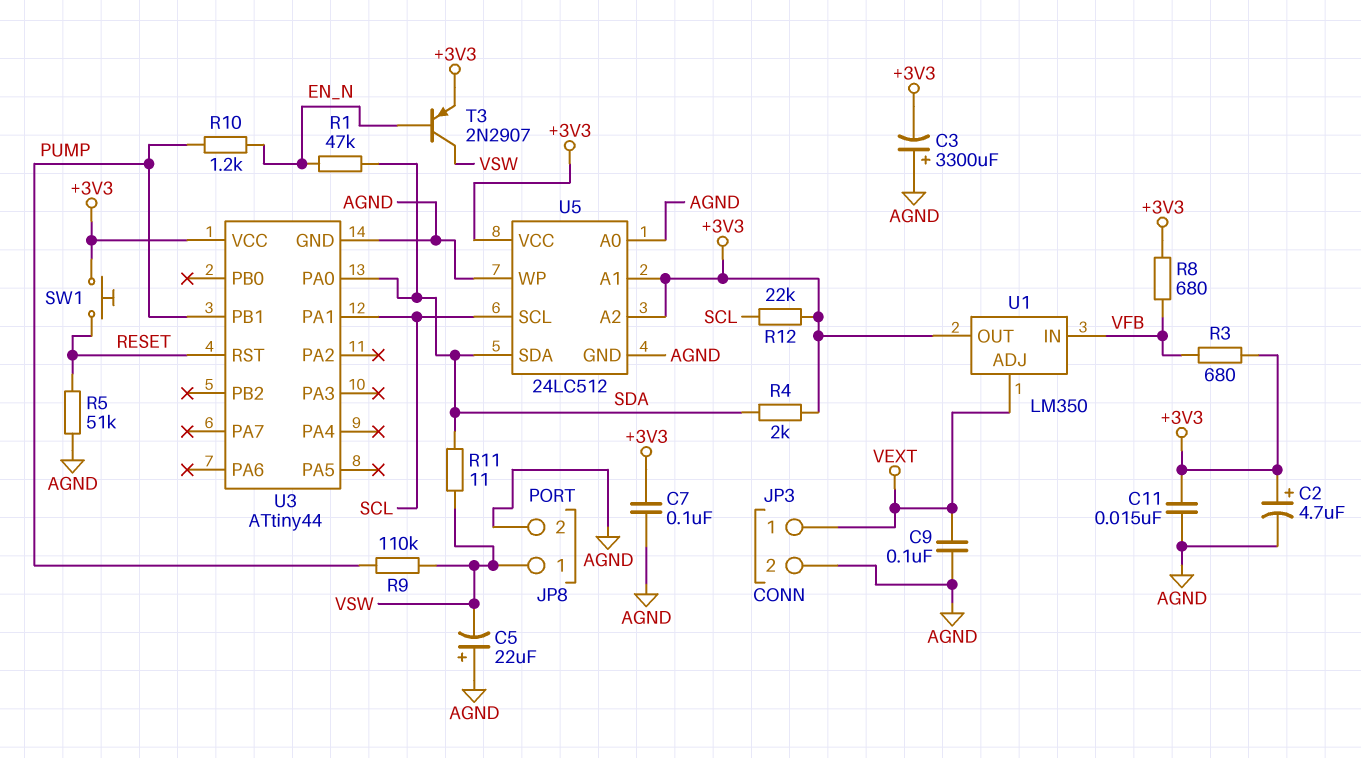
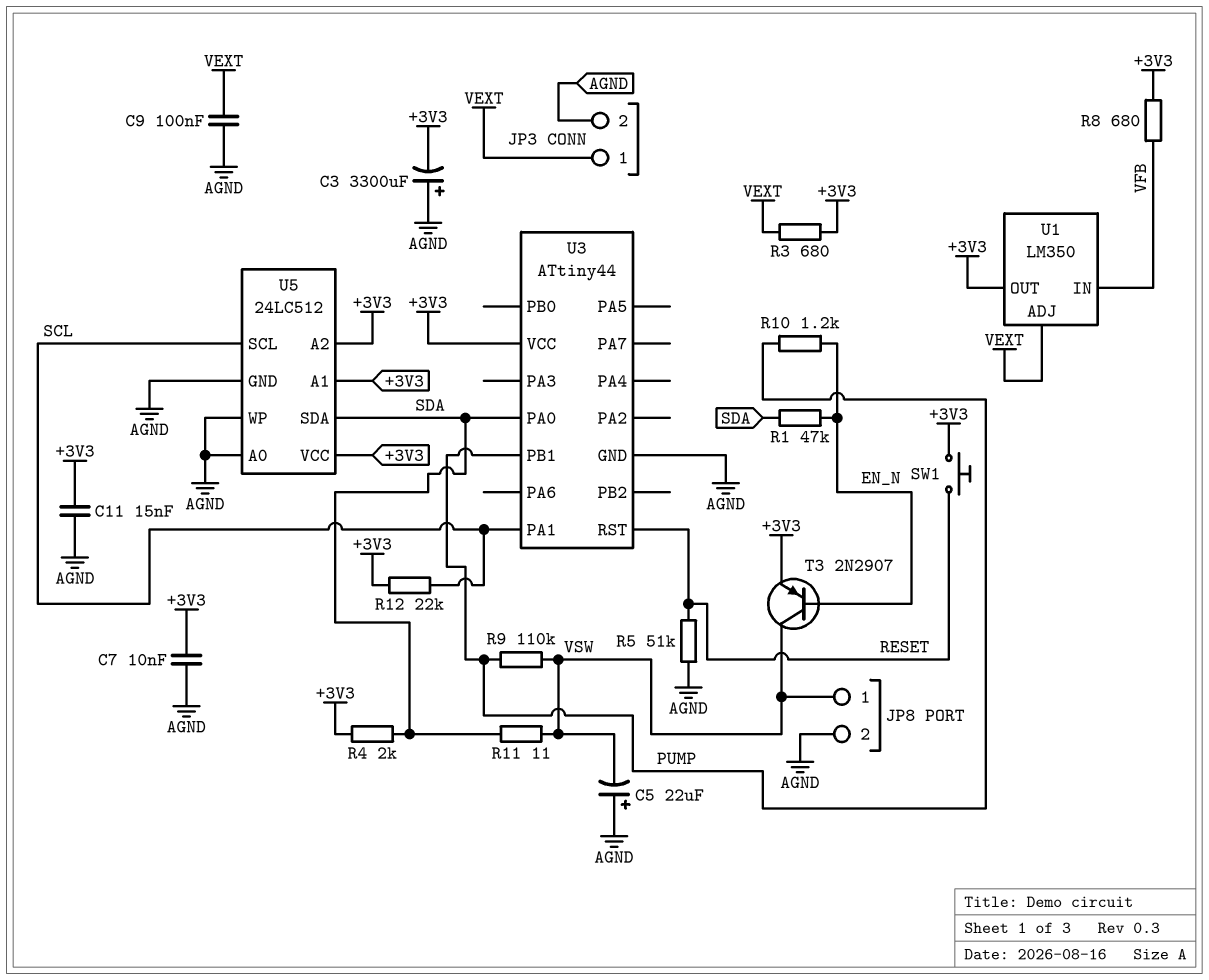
C2: 4.7uF (plus +3V3, minus AGND) -> none
C7: 100nF (+3V3, AGND) -> 10nF (+3V3, AGND)
R3: 680 (+3V3, VFB) -> 680 (+3V3, VEXT)

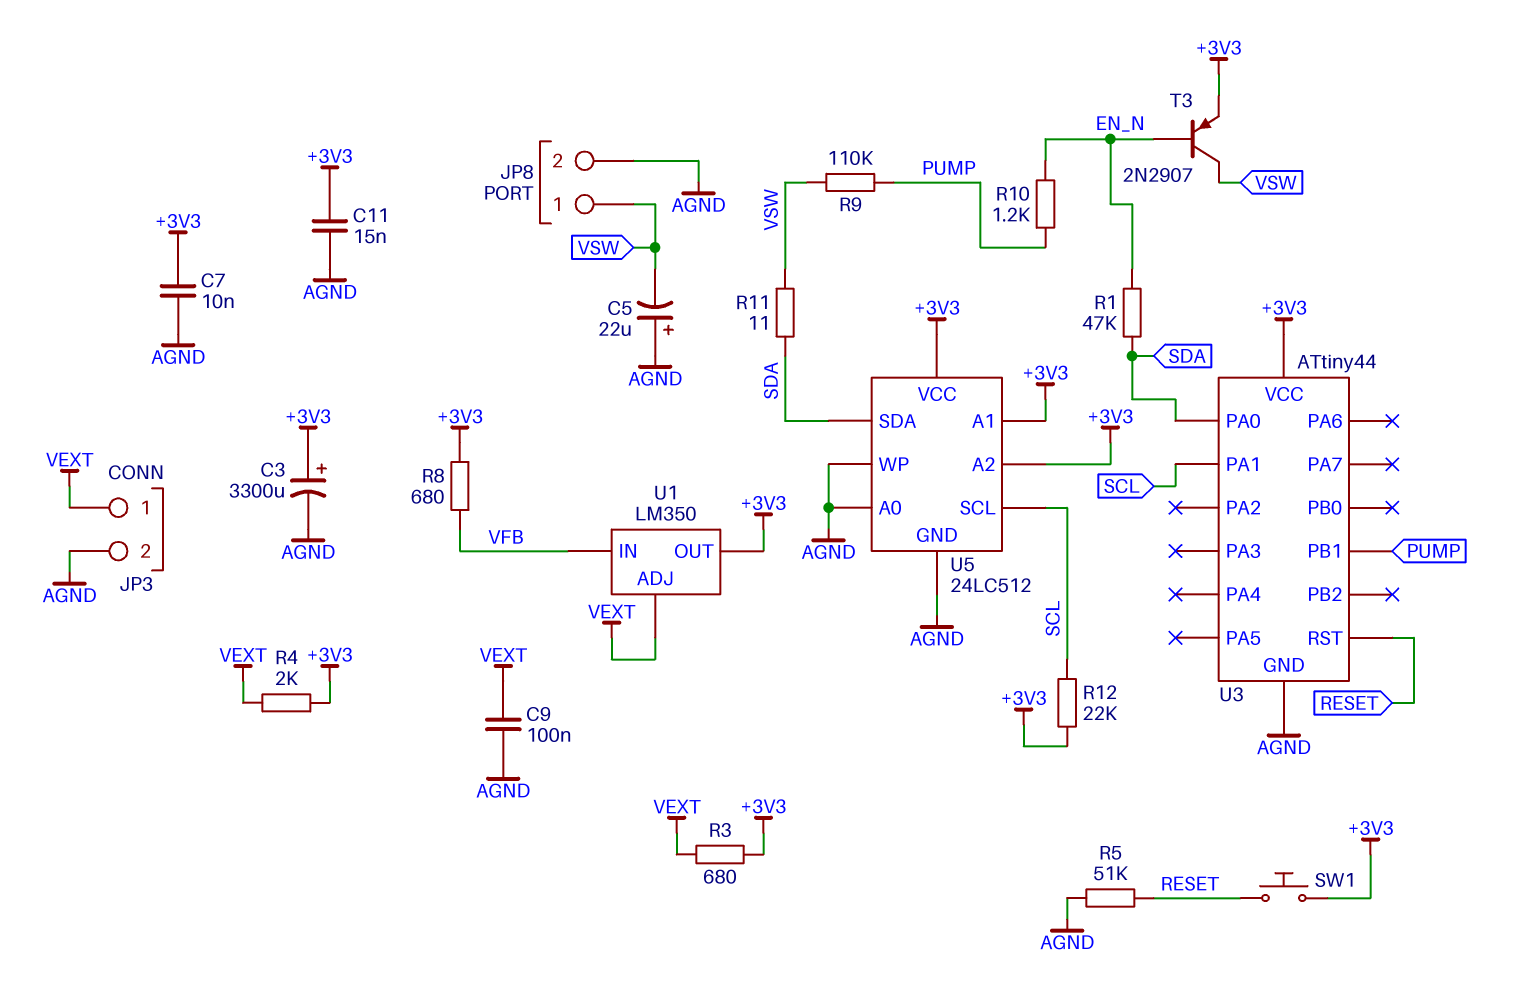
C3: 3300uF (plus AGND, minus +3V3) -> 3300uF (plus +3V3, minus AGND)
R4: 2k (+3V3, SDA) -> 2k (+3V3, VEXT)

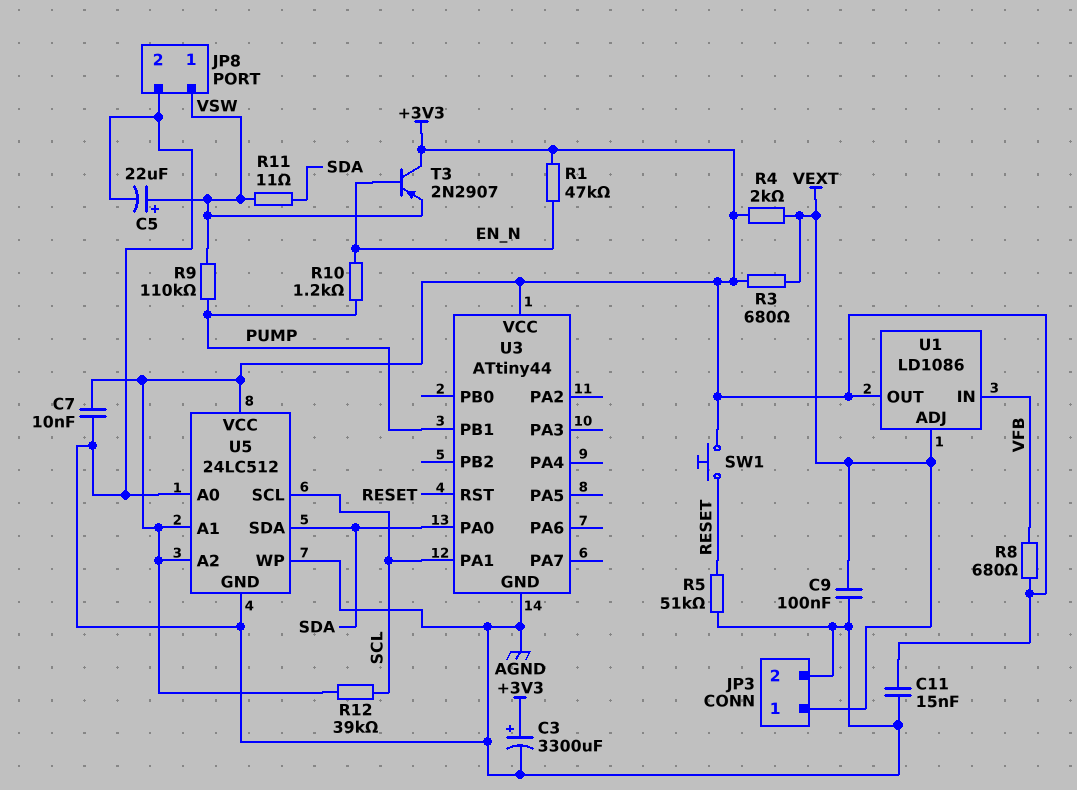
C5: 22uF (plus AGND, minus VSW) -> 22uF (plus VSW, minus AGND)
R1: 47k (EN_N, SDA) -> 47k (+3V3, EN_N)
R12: 22k (+3V3, SCL) -> 39k (+3V3, SCL)
T3: PNP 2N2907 (B EN_N, C VSW, E +3V3) -> PNP 2N2907 (B EN_N, C +3V3, E VSW)
U1: LM350 -> LD1086

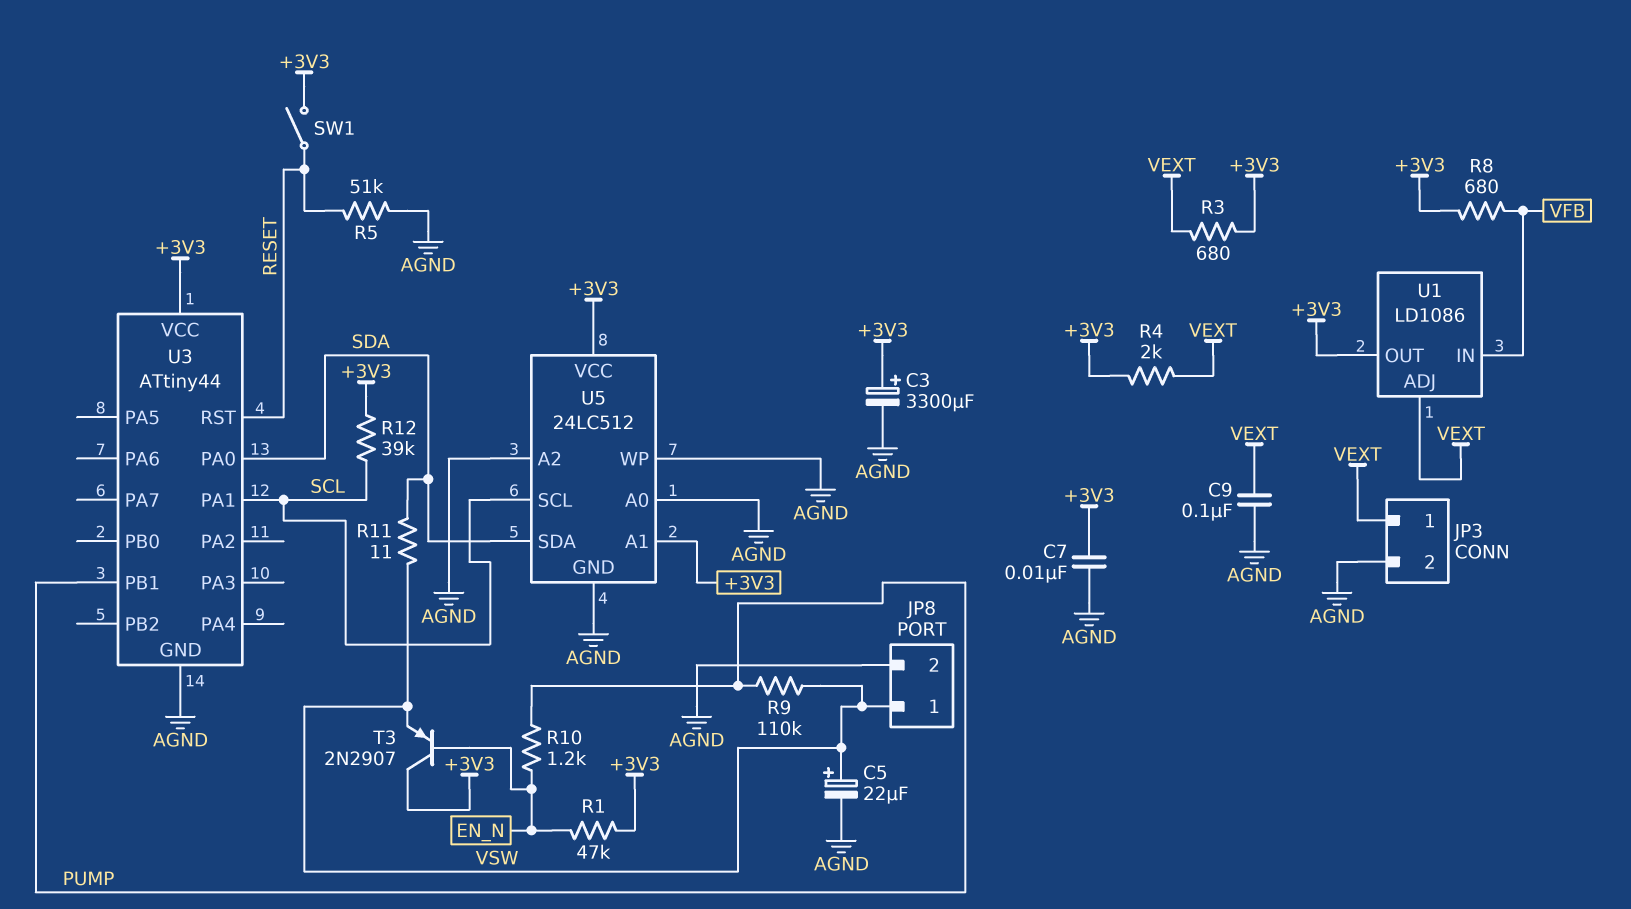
C11: 15nF (+3V3, AGND) -> none
SW1: button (+3V3, RESET) -> switch (+3V3, RESET)
U5 pin A2: +3V3 -> AGND

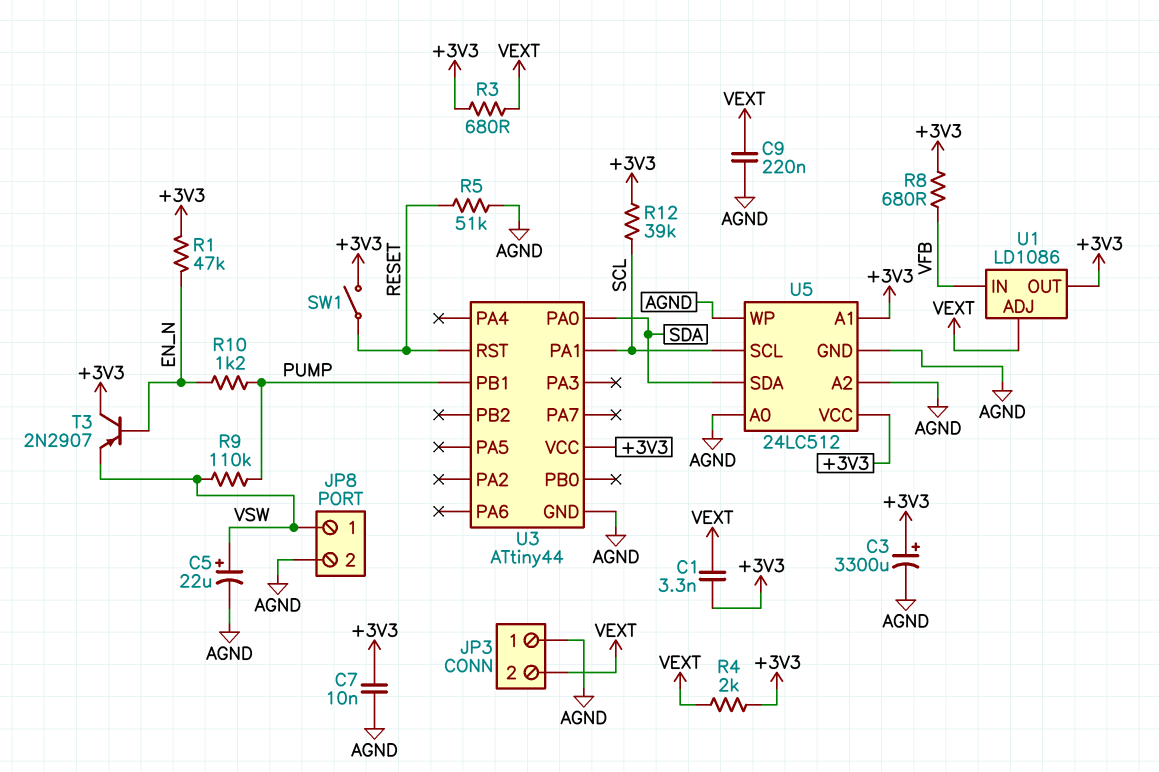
C1: none -> 3.3nF (+3V3, VEXT)
C9: 100nF (AGND, VEXT) -> 220nF (AGND, VEXT)
JP3 pin 1: VEXT -> AGND
JP3 pin 2: AGND -> VEXT
R11: 11 (SDA, VSW) -> none

